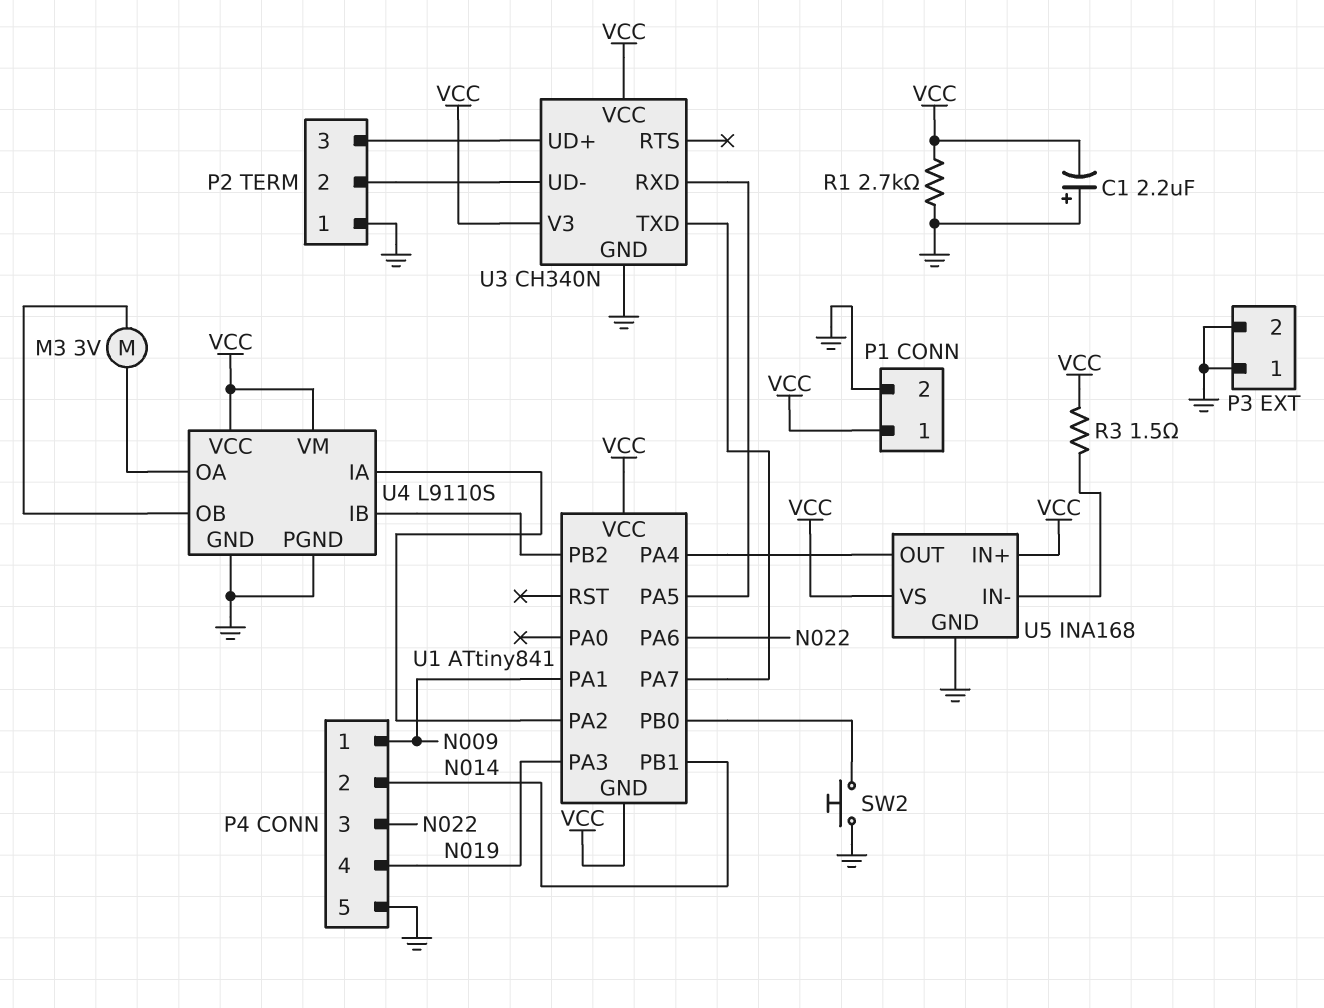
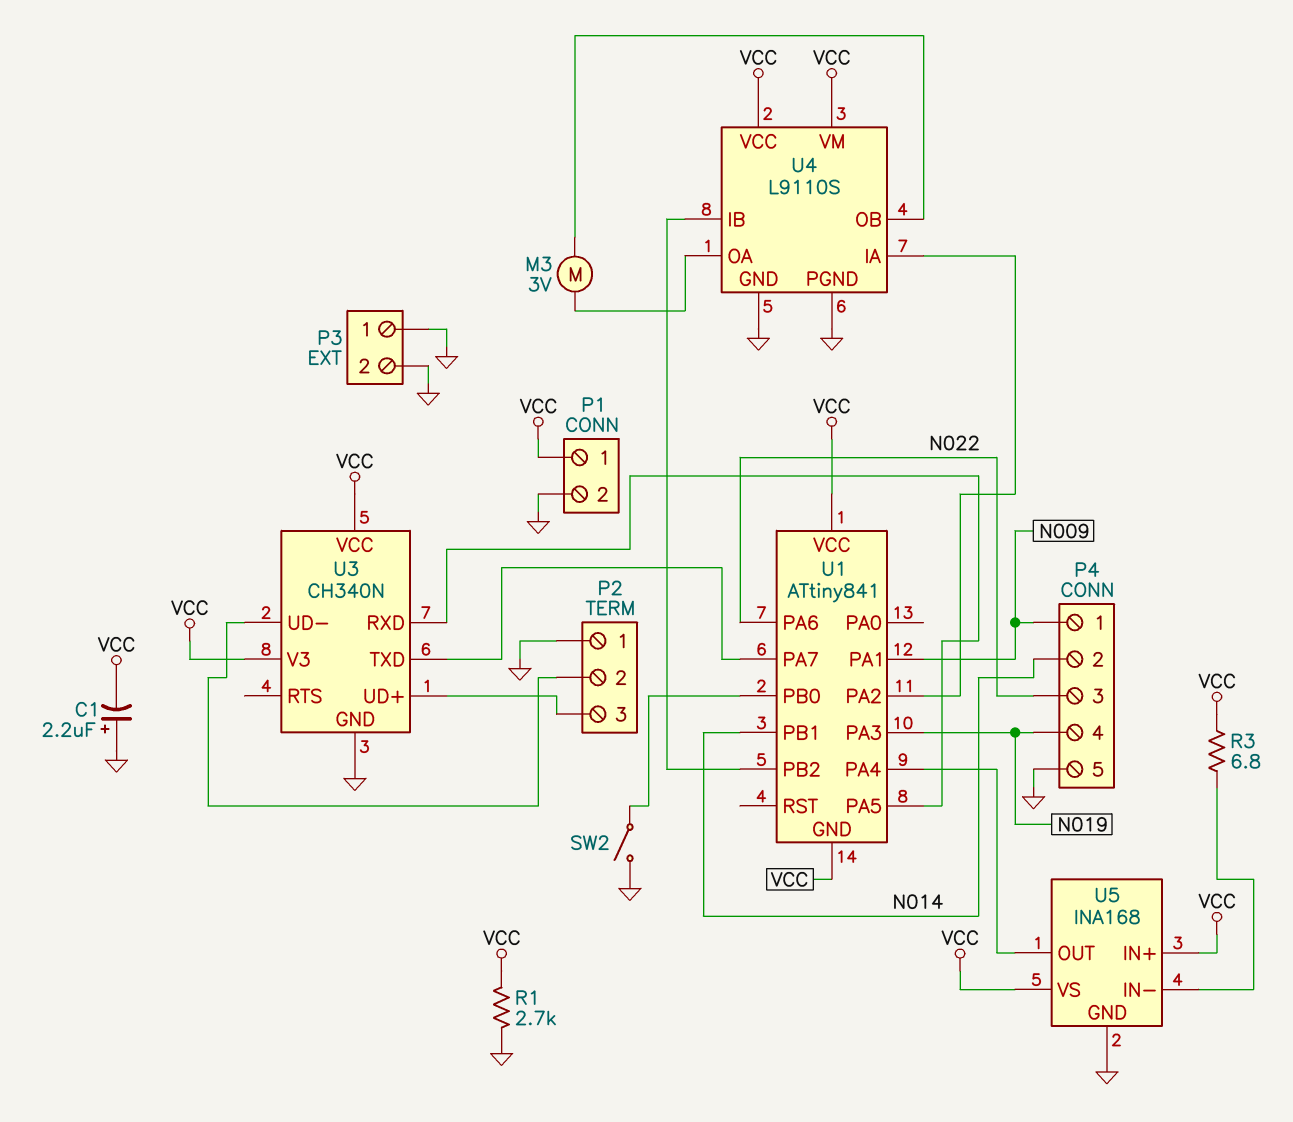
R3: 1.5 (U5/IN-, VCC) -> 6.8 (U5/IN-, VCC)
SW2: button (GND, U1/PB0) -> switch (GND, U1/PB0)

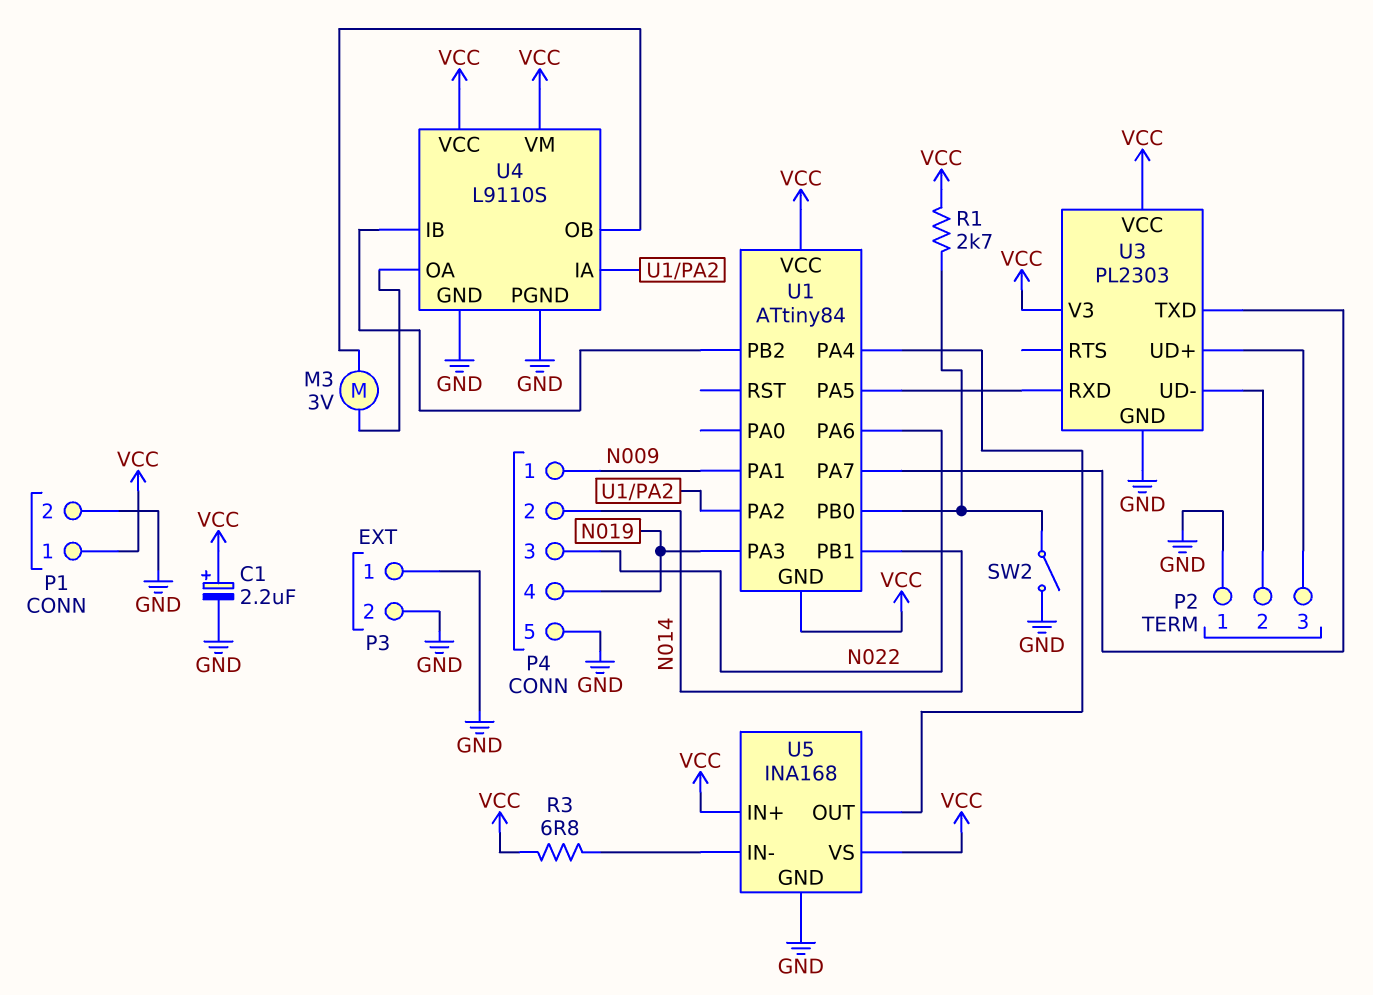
C1: 2.2uF (plus GND, minus VCC) -> 2.2uF (plus VCC, minus GND)
R1: 2.7k (GND, VCC) -> 2.7k (U1/PB0, VCC)
U1: ATtiny841 -> ATtiny84
U3: CH340N -> PL2303

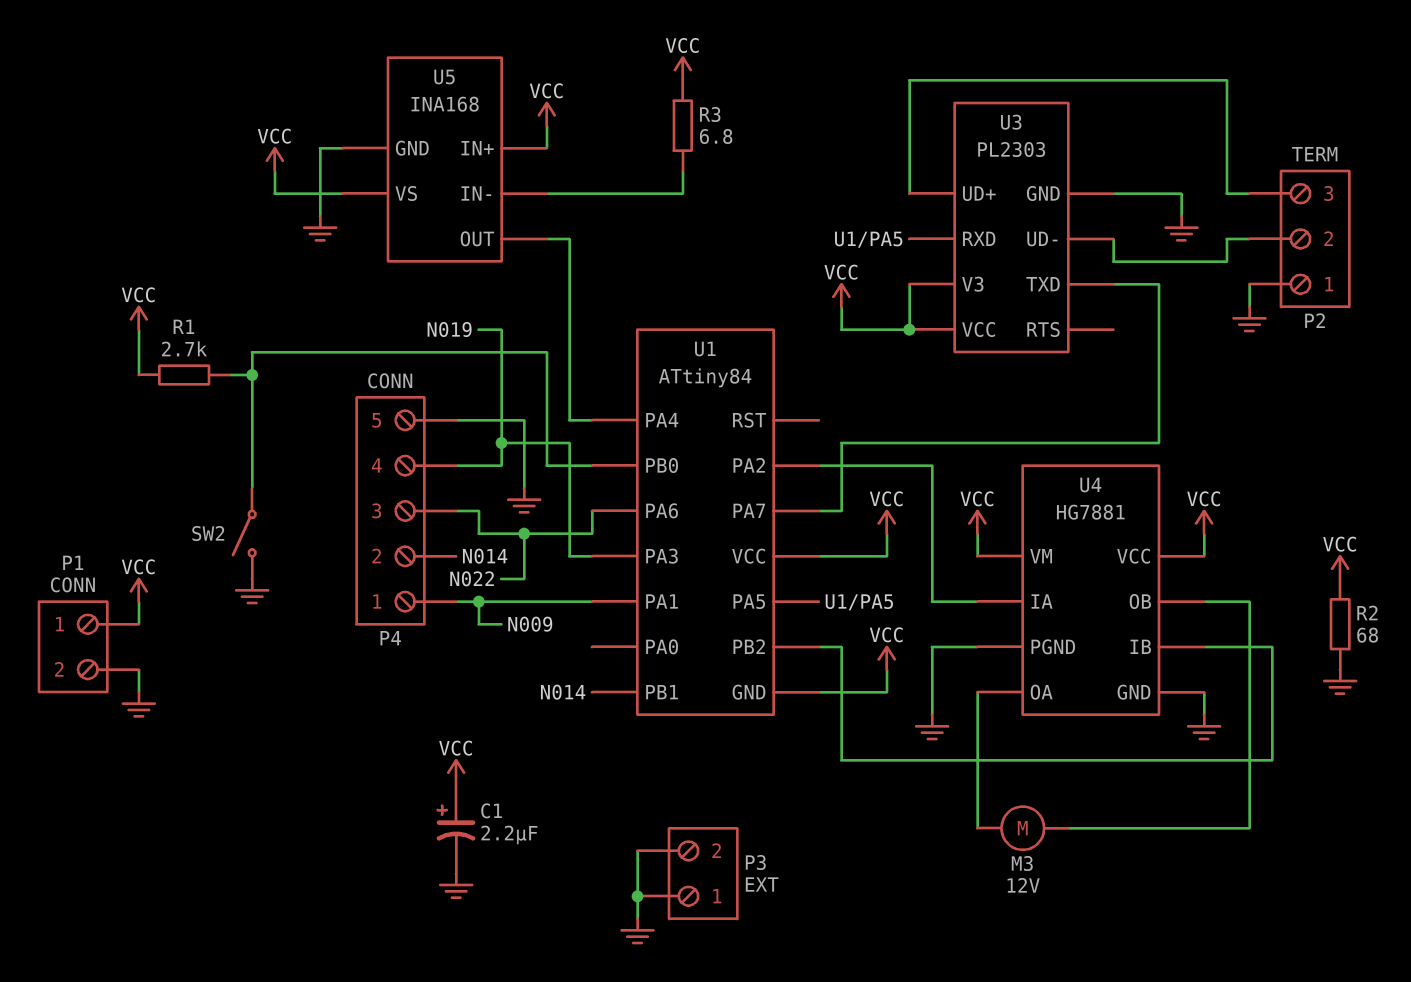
M3: motor 3V (U4/OA, U4/OB) -> motor 12V (U4/OA, U4/OB)
R2: none -> 68 (GND, VCC)
U4: L9110S -> HG7881

